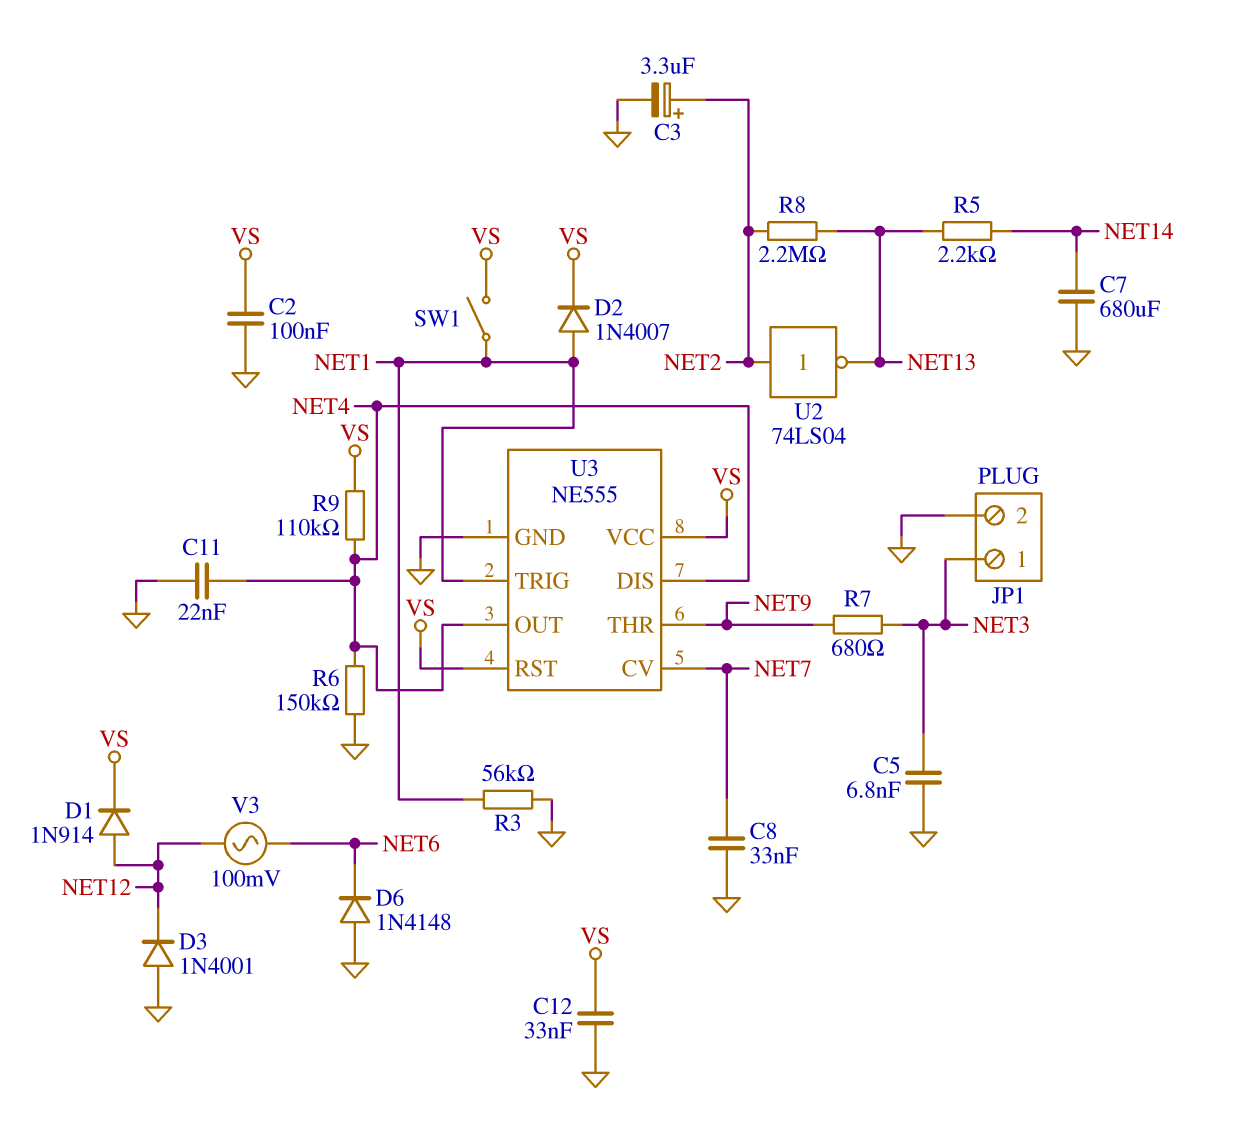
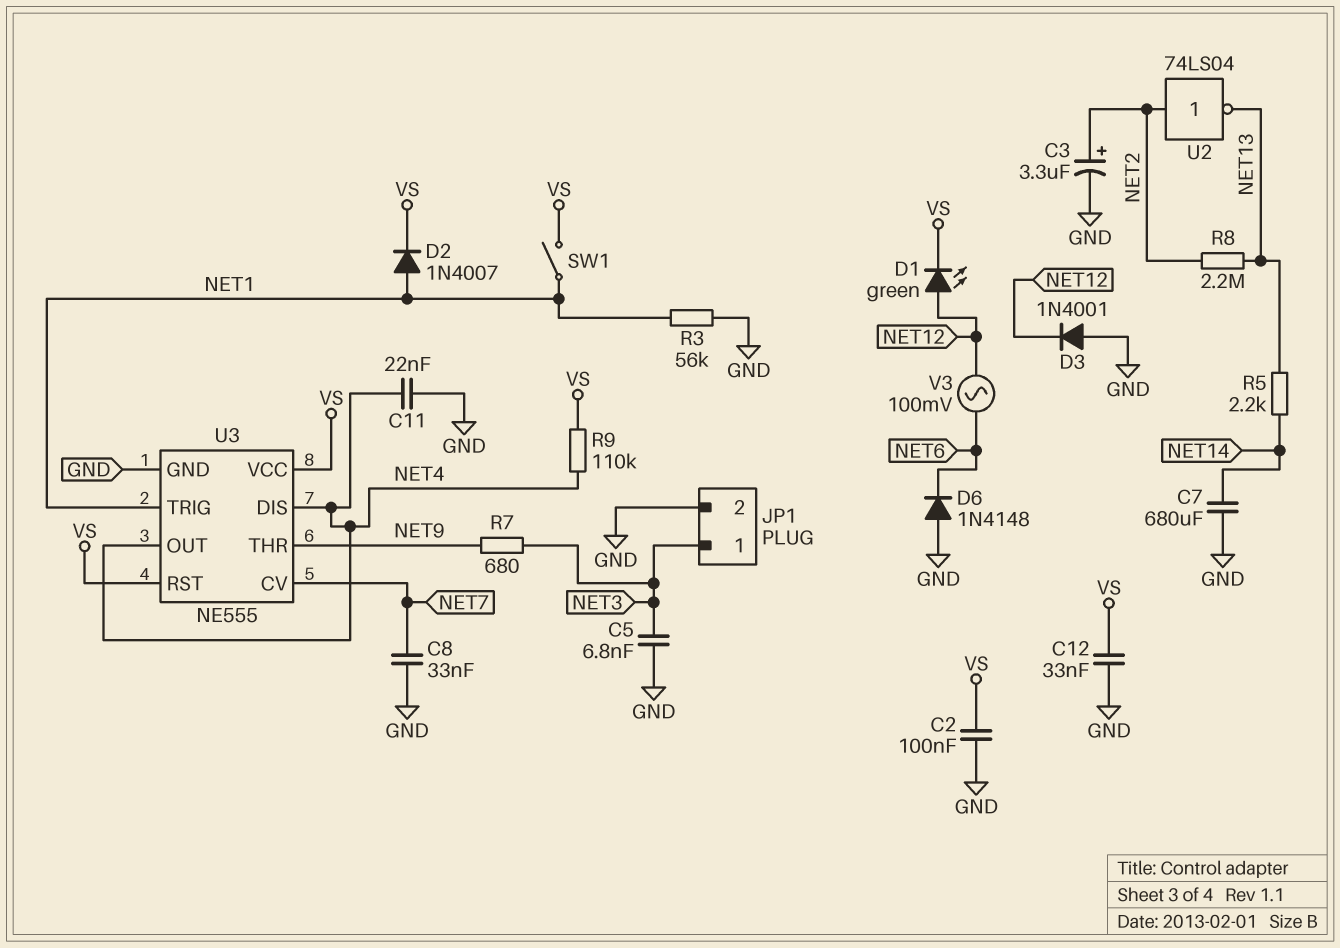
D1: diode 1N914 (A NET12, K VS) -> LED green (A NET12, K VS)
R6: 150k (GND, NET4) -> none

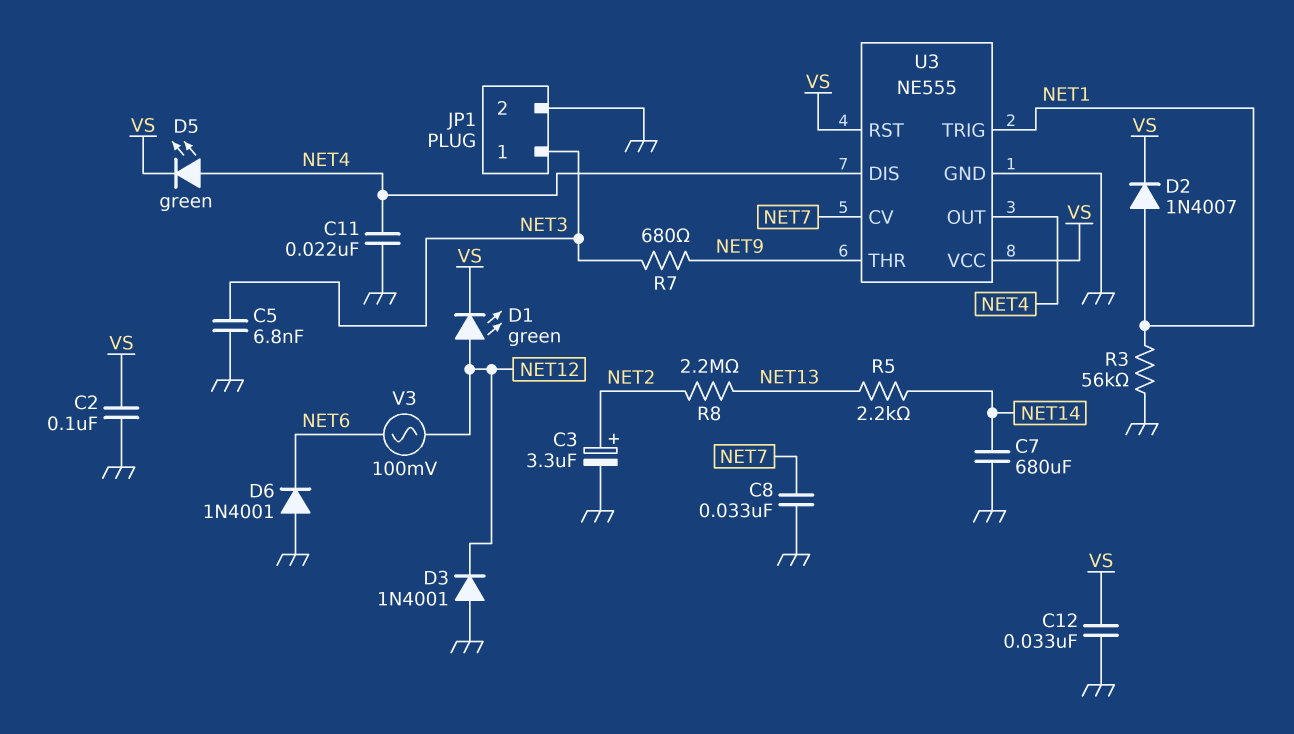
D5: none -> LED green (A NET4, K VS)
D6: diode 1N4148 (A GND, K NET6) -> diode 1N4001 (A GND, K NET6)
R9: 110k (NET4, VS) -> none
SW1: switch (NET1, VS) -> none
U2: NOT 74LS04 (in NET2, out NET13) -> none

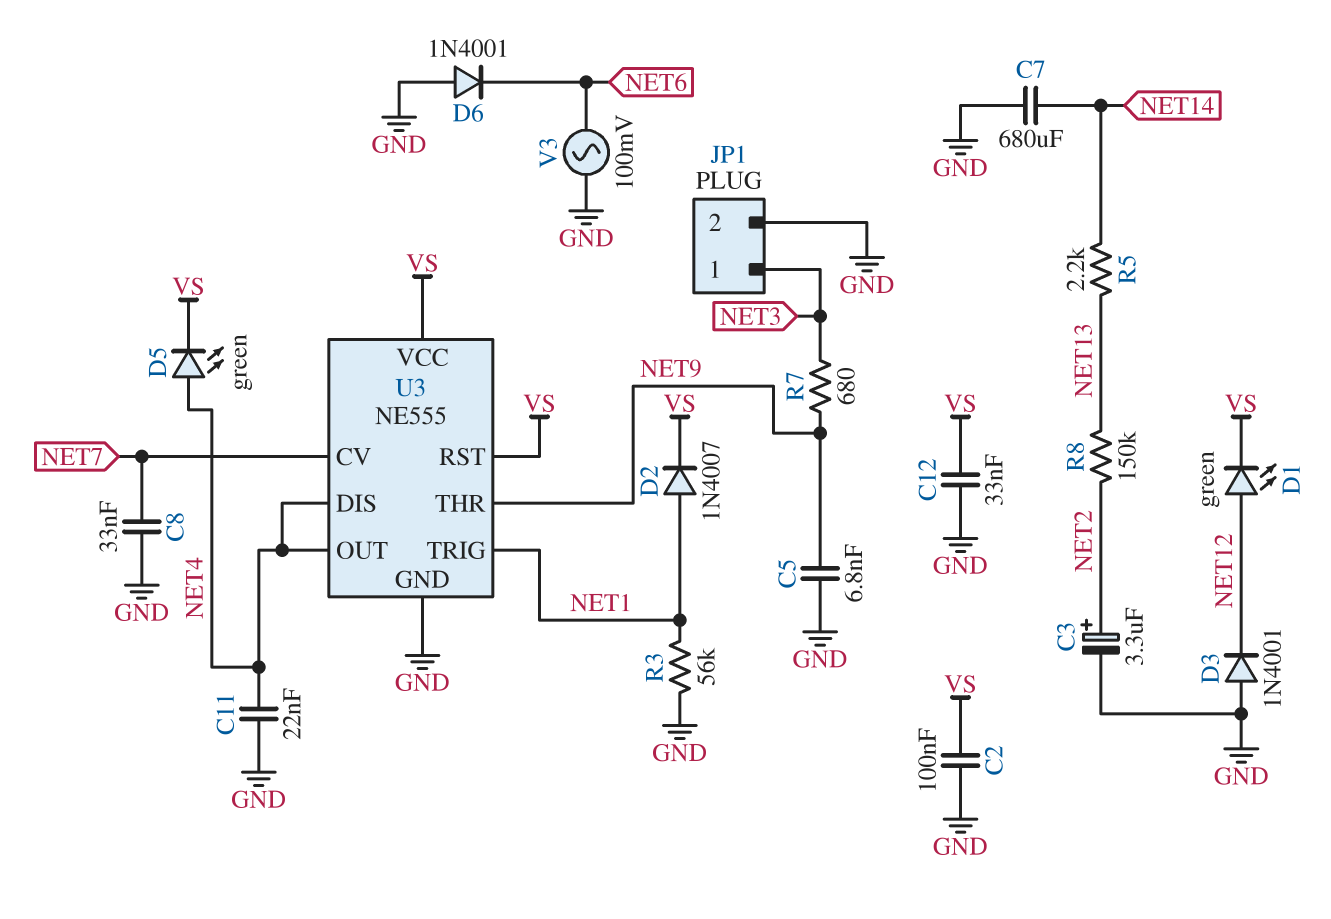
C5: 6.8nF (GND, NET3) -> 6.8nF (GND, NET9)
R8: 2.2M (NET2, NET13) -> 150k (NET2, NET13)
V3: AC 100mV (NET6, NET12) -> AC 100mV (GND, NET6)

